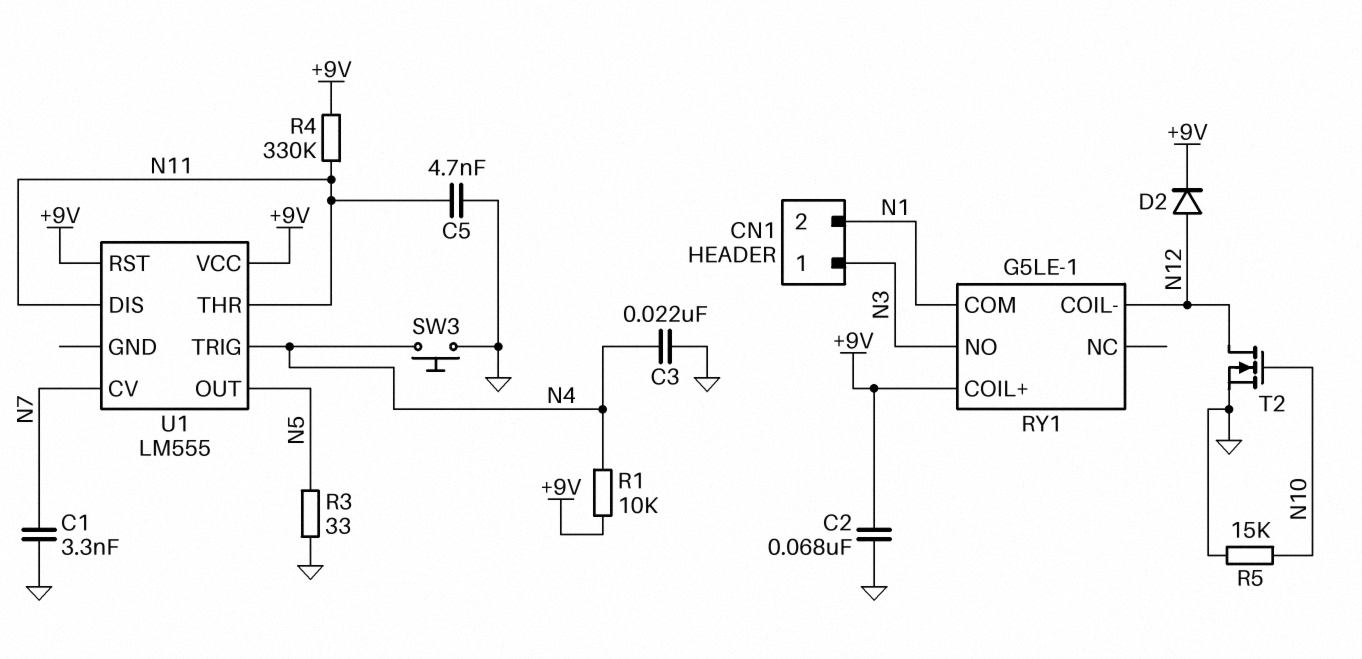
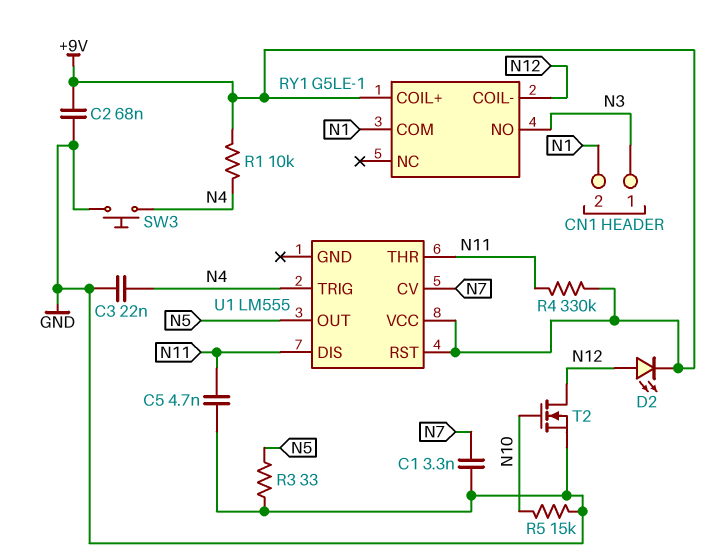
D2: diode (A N12, K +9V) -> LED (A N12, K +9V)

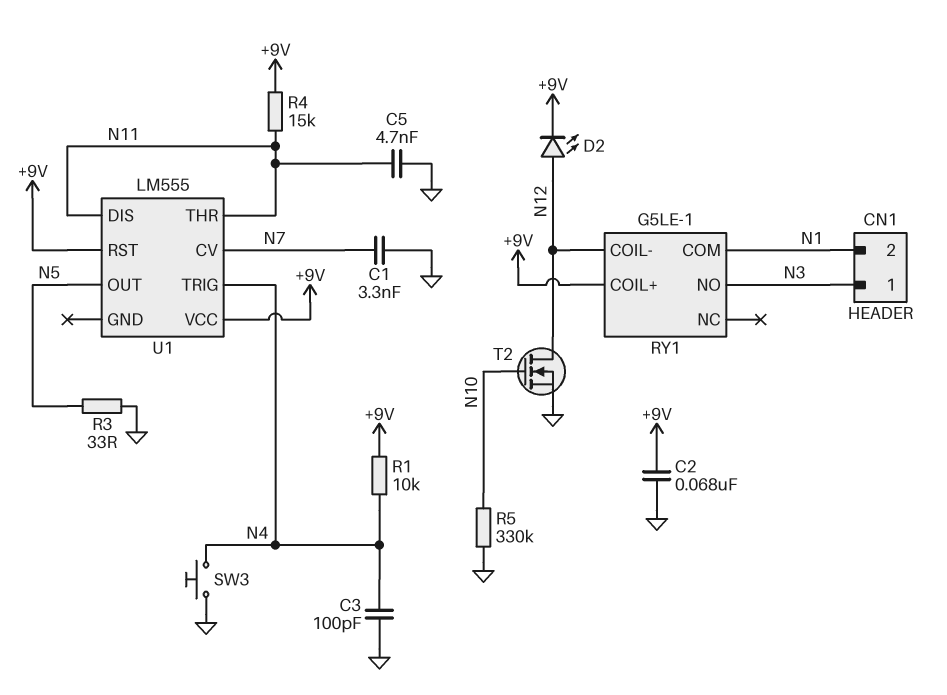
C3: 22nF (GND, N4) -> 100pF (GND, N4)
R4: 330k (+9V, N11) -> 15k (+9V, N11)
R5: 15k (GND, N10) -> 330k (GND, N10)

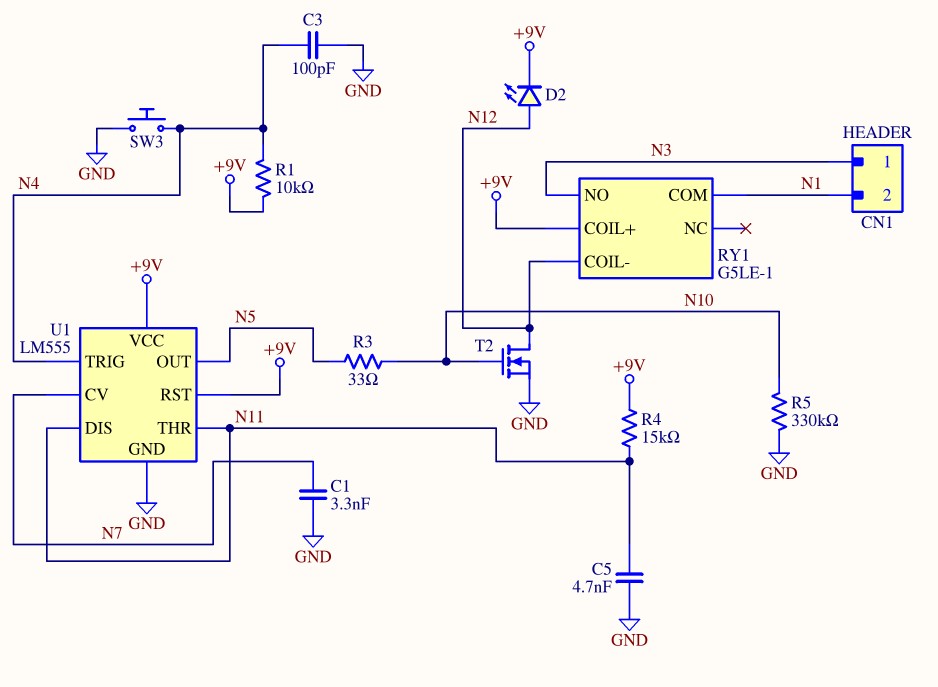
C2: 68nF (+9V, GND) -> none
R3: 33 (GND, N5) -> 33 (N5, N10)
U1 pin GND: none -> GND

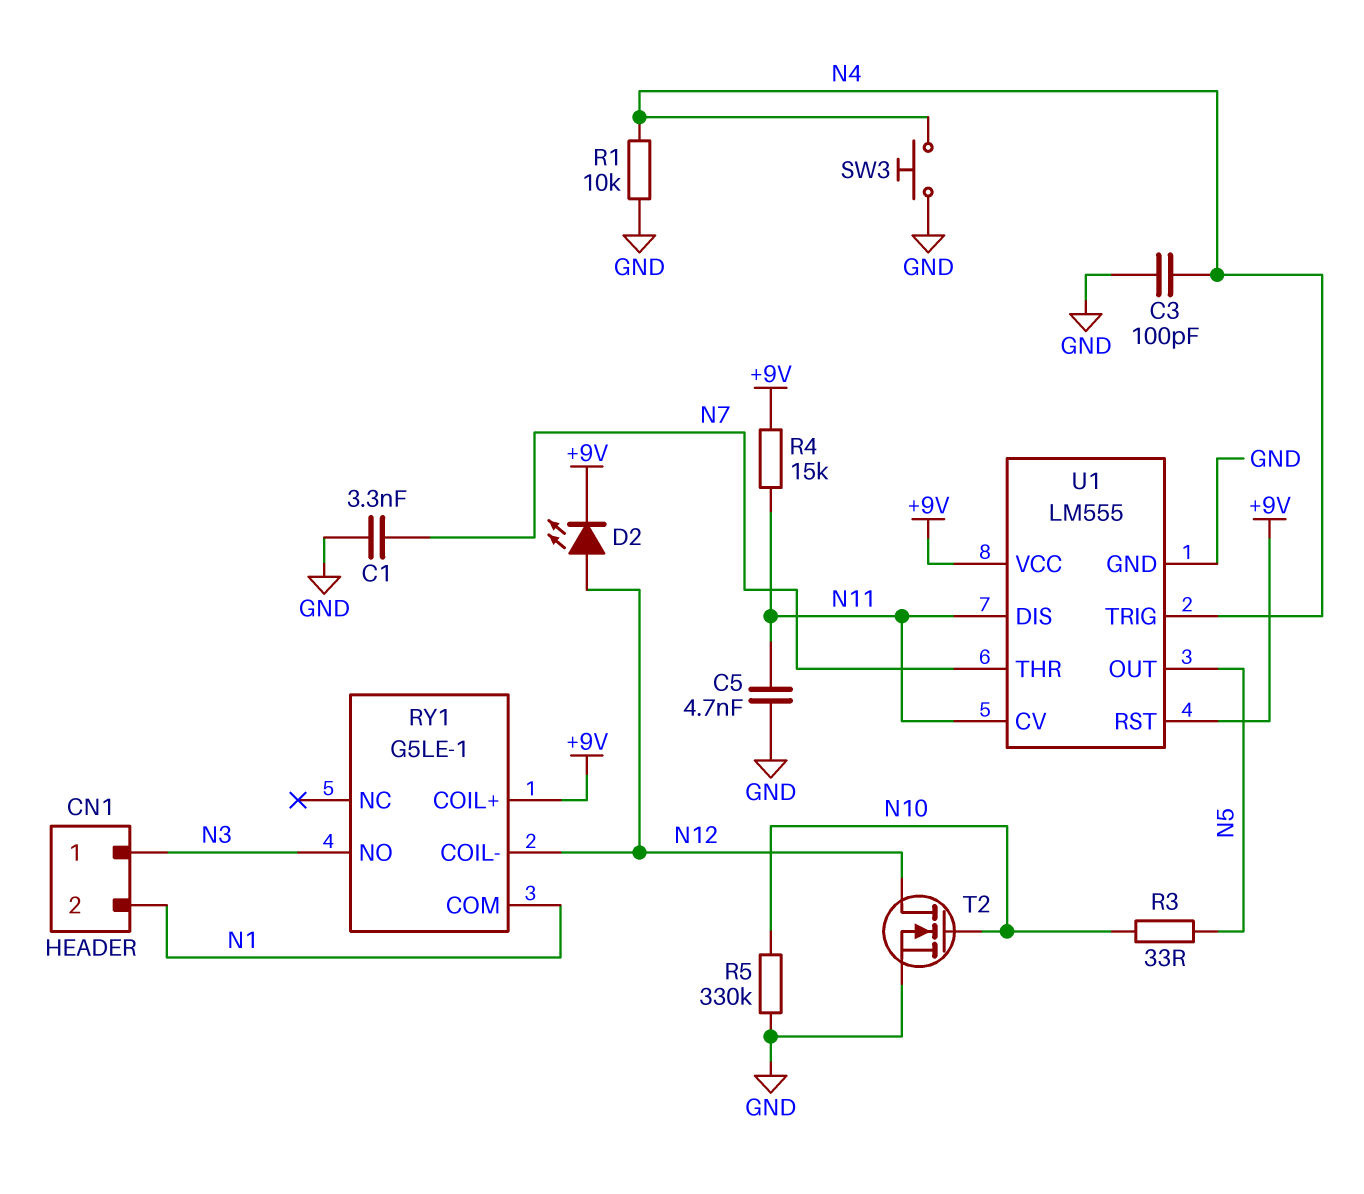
R1: 10k (+9V, N4) -> 10k (GND, N4)
U1 pin CV: N7 -> N11
U1 pin THR: N11 -> N7

